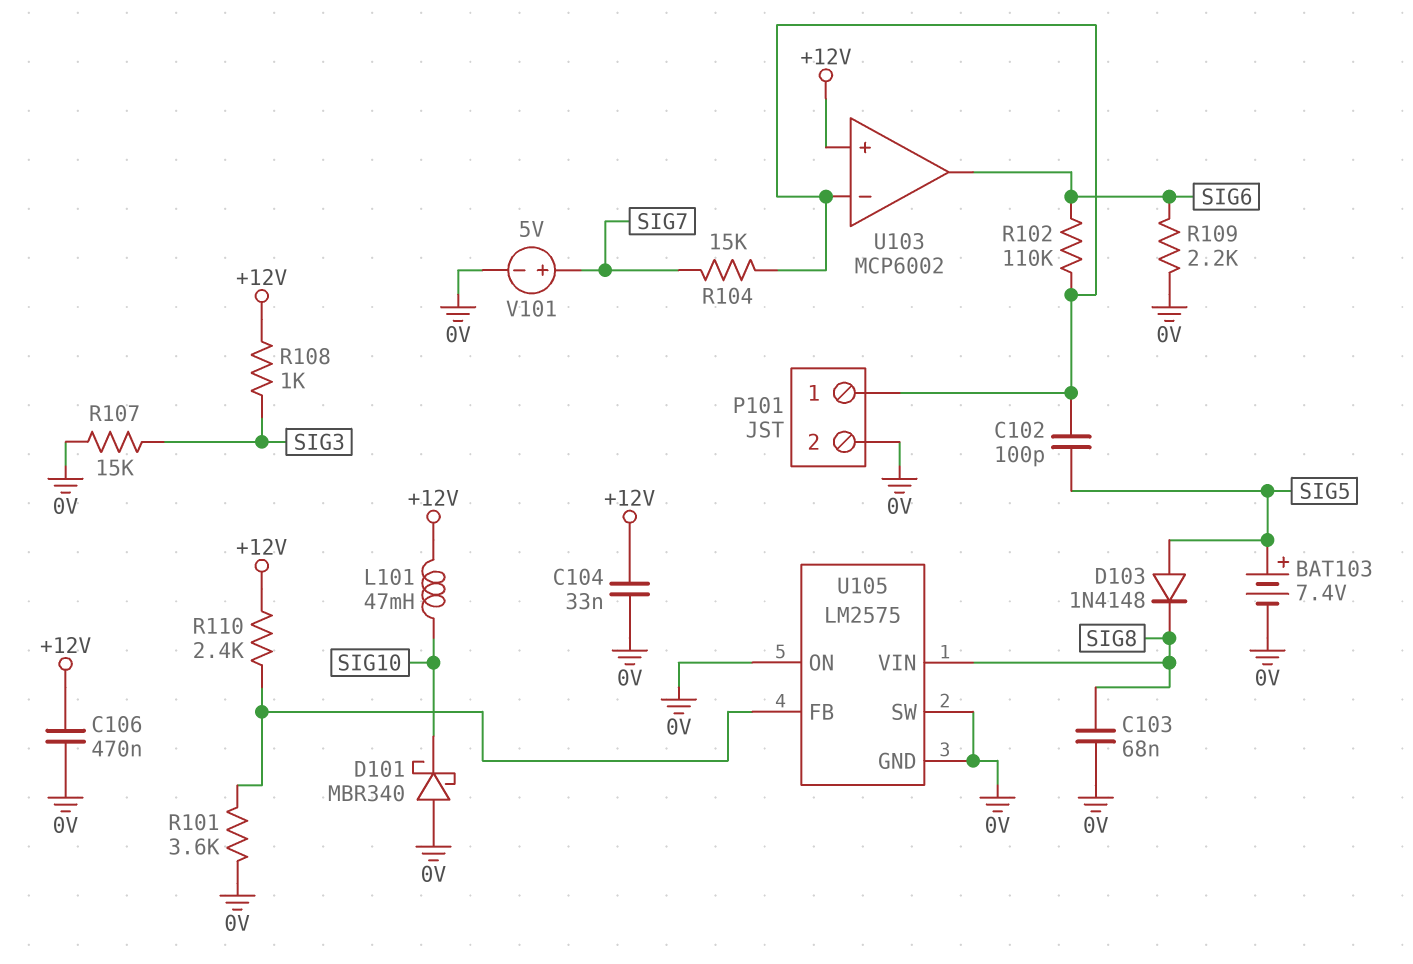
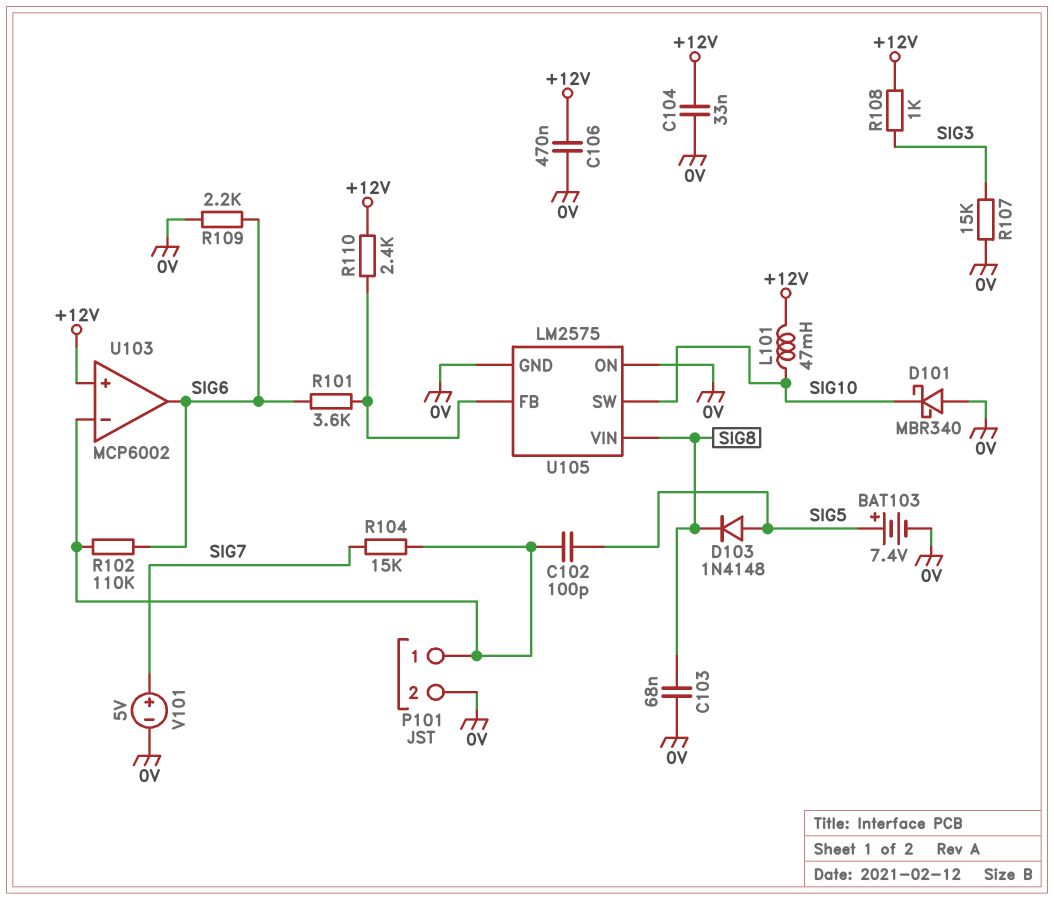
R101: 3.6k (0V, U105/FB) -> 3.6k (SIG6, U105/FB)
U105 pin SW: 0V -> SIG10

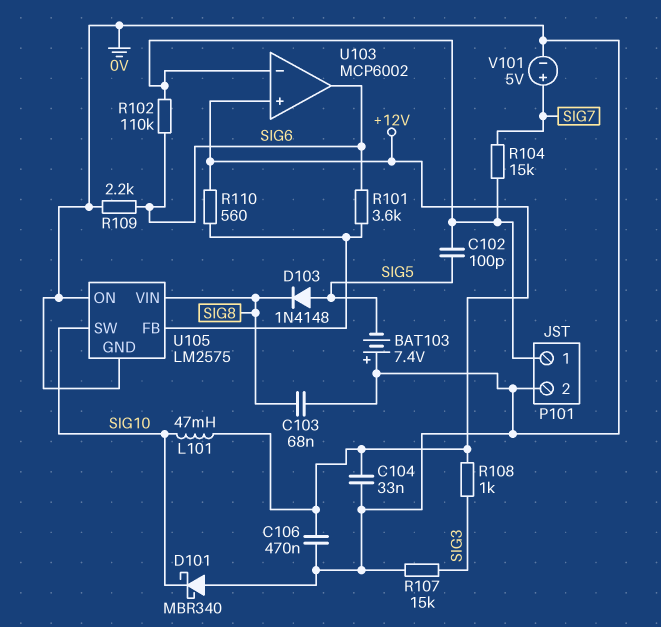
BAT103: 7.4V (plus SIG5, minus 0V) -> 7.4V (plus 0V, minus SIG5)
R110: 2.4k (+12V, U105/FB) -> 560 (+12V, U105/FB)

